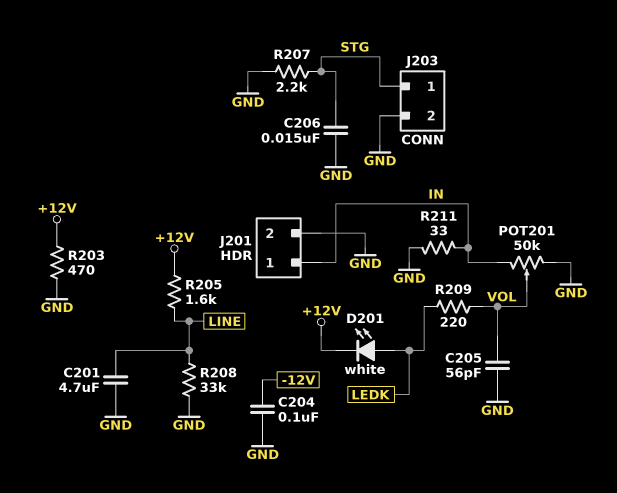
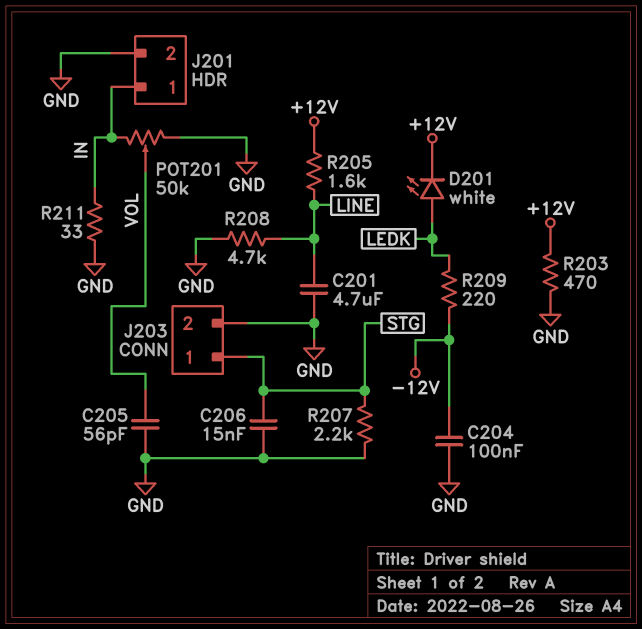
R208: 33k (GND, LINE) -> 4.7k (GND, LINE)
R209: 220 (LEDK, VOL) -> 220 (-12V, LEDK)

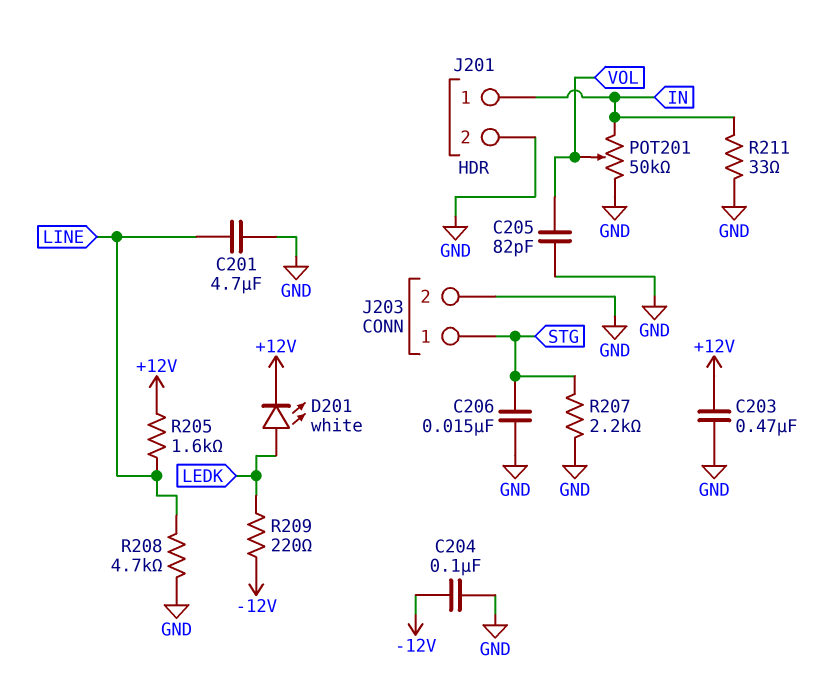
C203: none -> 470nF (+12V, GND)
C205: 56pF (GND, VOL) -> 82pF (GND, VOL)
R203: 470 (+12V, GND) -> none

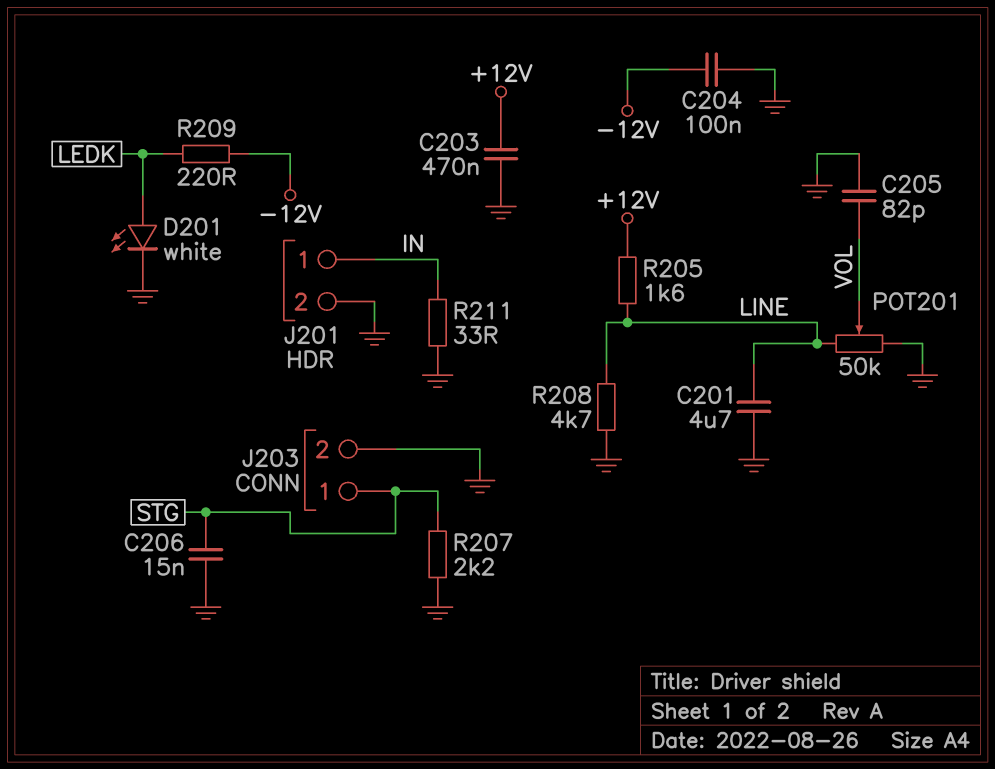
D201: LED white (A LEDK, K +12V) -> LED white (A LEDK, K GND)
POT201: 50k (GND, IN, wiper VOL) -> 50k (GND, LINE, wiper VOL)

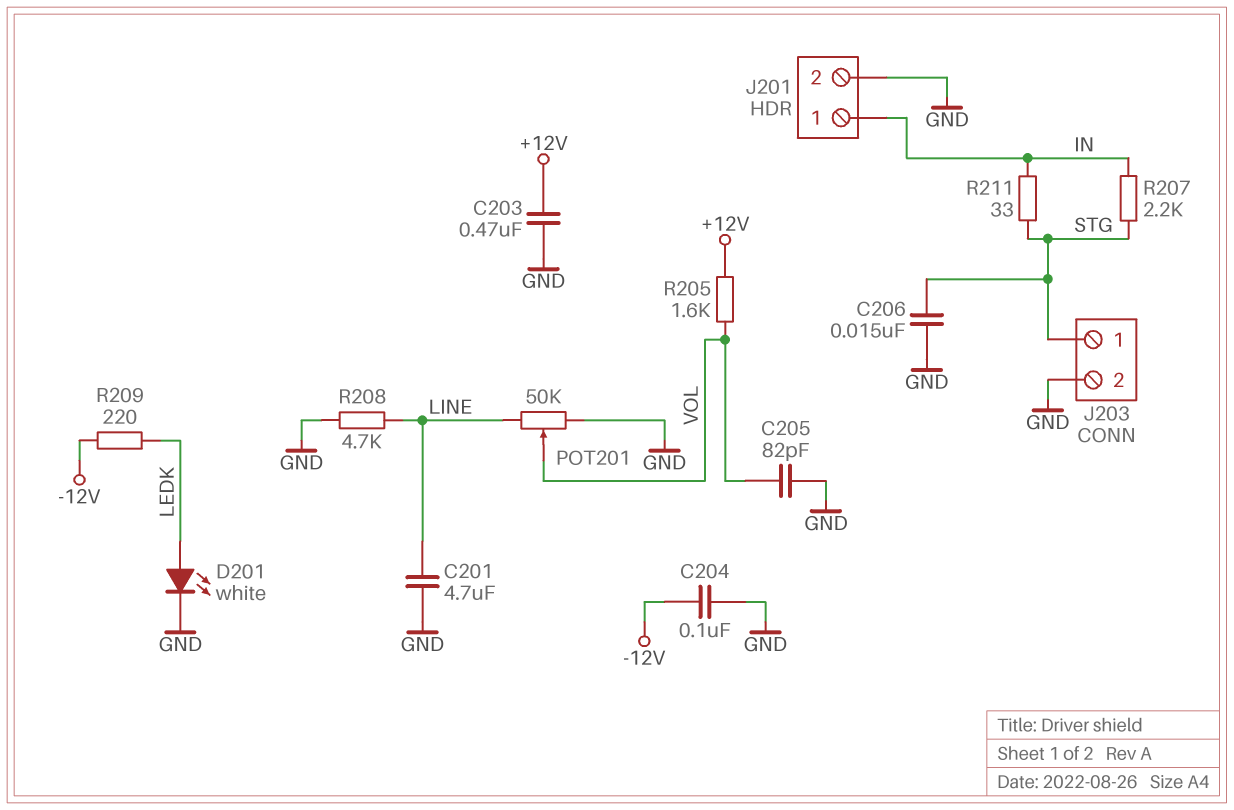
R205: 1.6k (+12V, LINE) -> 1.6k (+12V, VOL)
R207: 2.2k (GND, STG) -> 2.2k (IN, STG)
R211: 33 (GND, IN) -> 33 (IN, STG)

